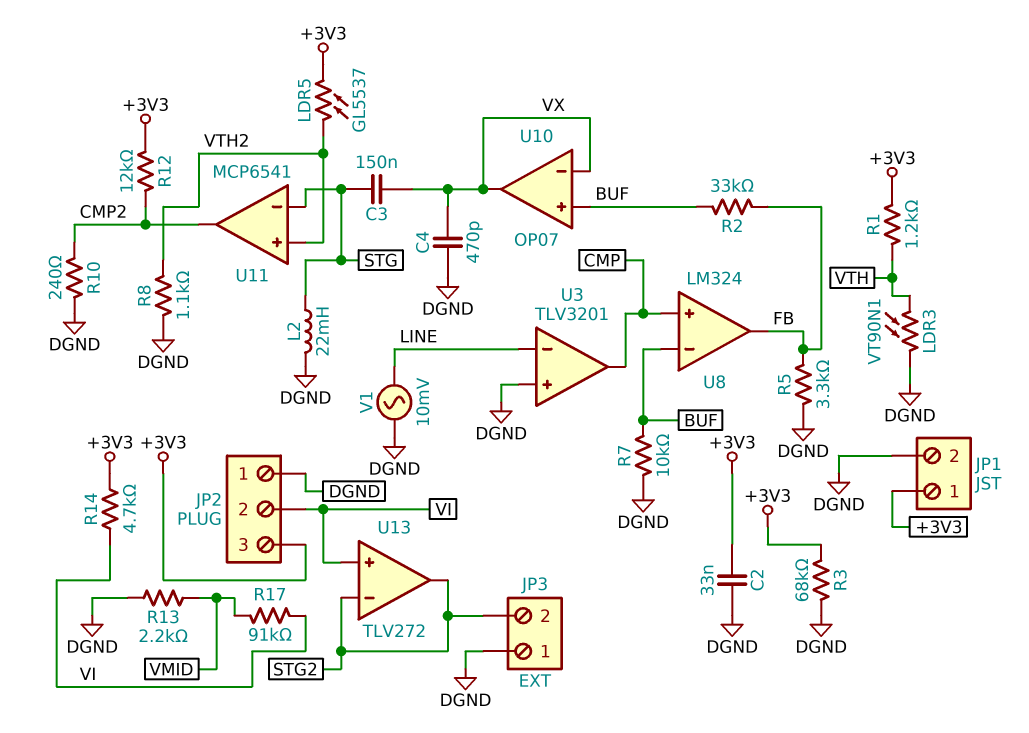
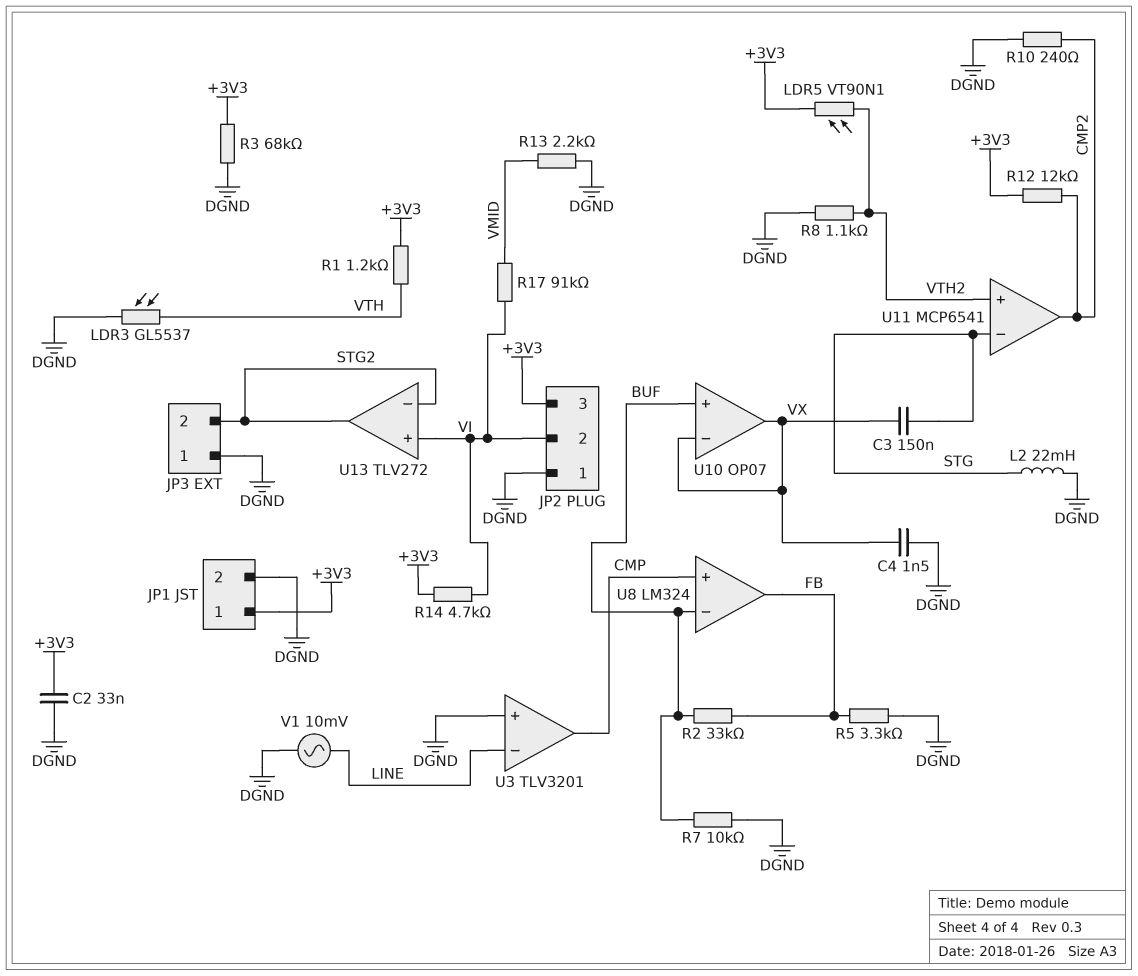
C4: 470pF (DGND, VX) -> 1.5nF (DGND, VX)
LDR3: VT90N1 (DGND, VTH) -> GL5537 (DGND, VTH)
LDR5: GL5537 (+3V3, VTH2) -> VT90N1 (+3V3, VTH2)

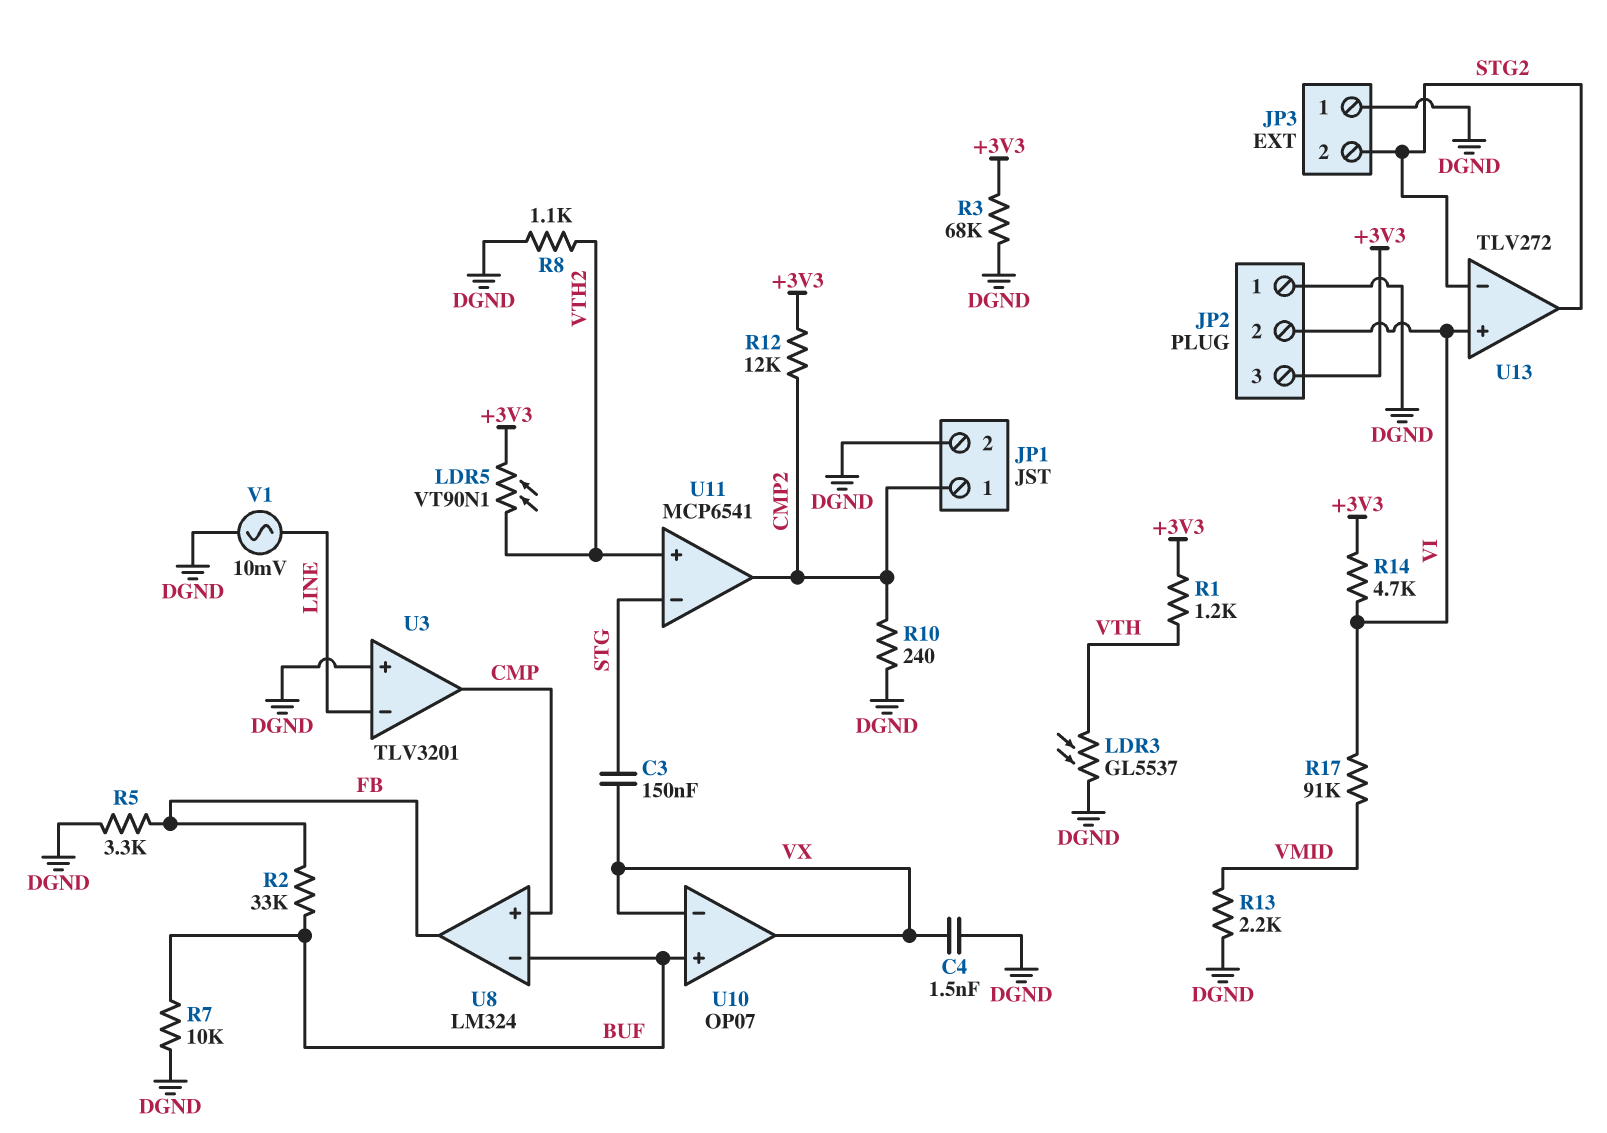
C2: 33nF (+3V3, DGND) -> none
JP1 pin 1: +3V3 -> CMP2
L2: 22mH (DGND, STG) -> none

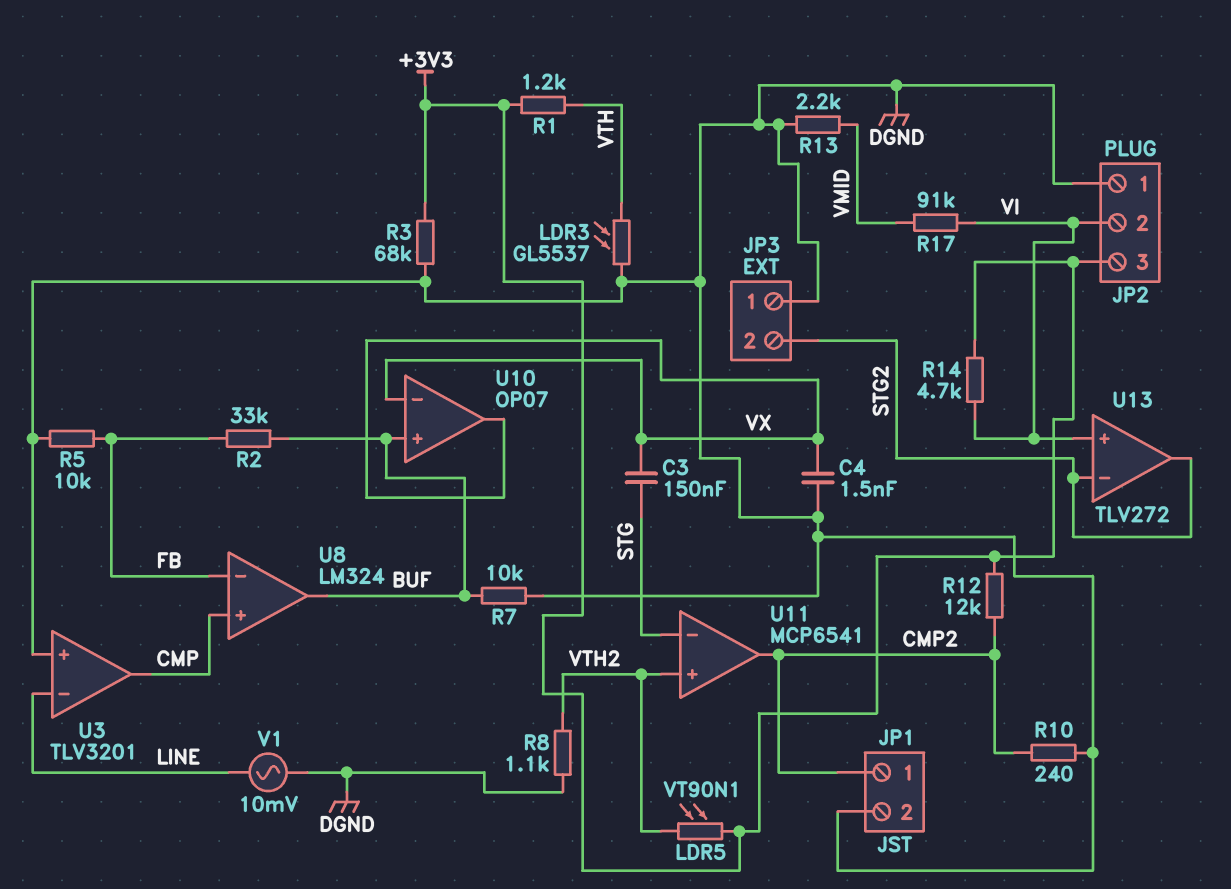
R5: 3.3k (DGND, FB) -> 10k (DGND, FB)
U8 pin in-: BUF -> FB
U8 pin out: FB -> BUF

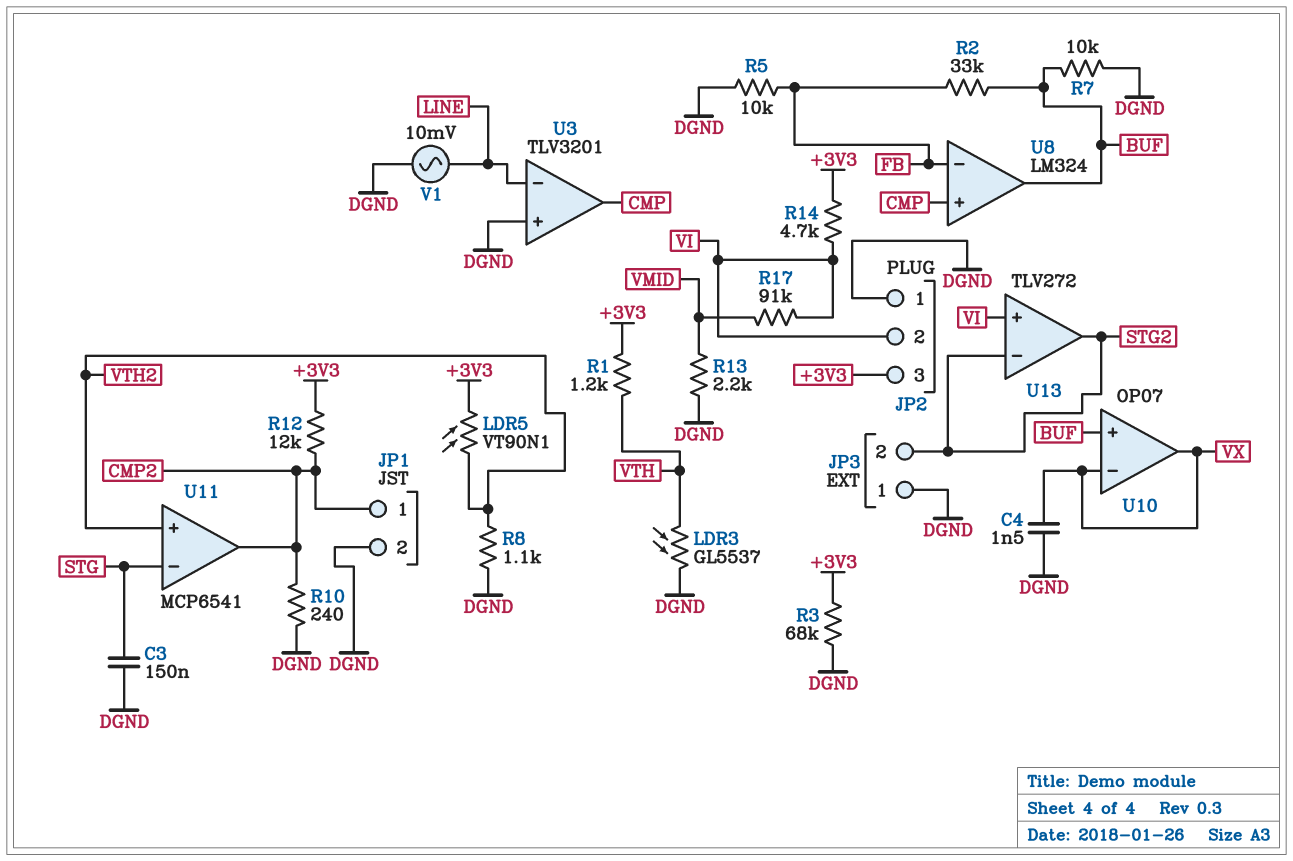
C3: 150nF (STG, VX) -> 150nF (DGND, STG)

